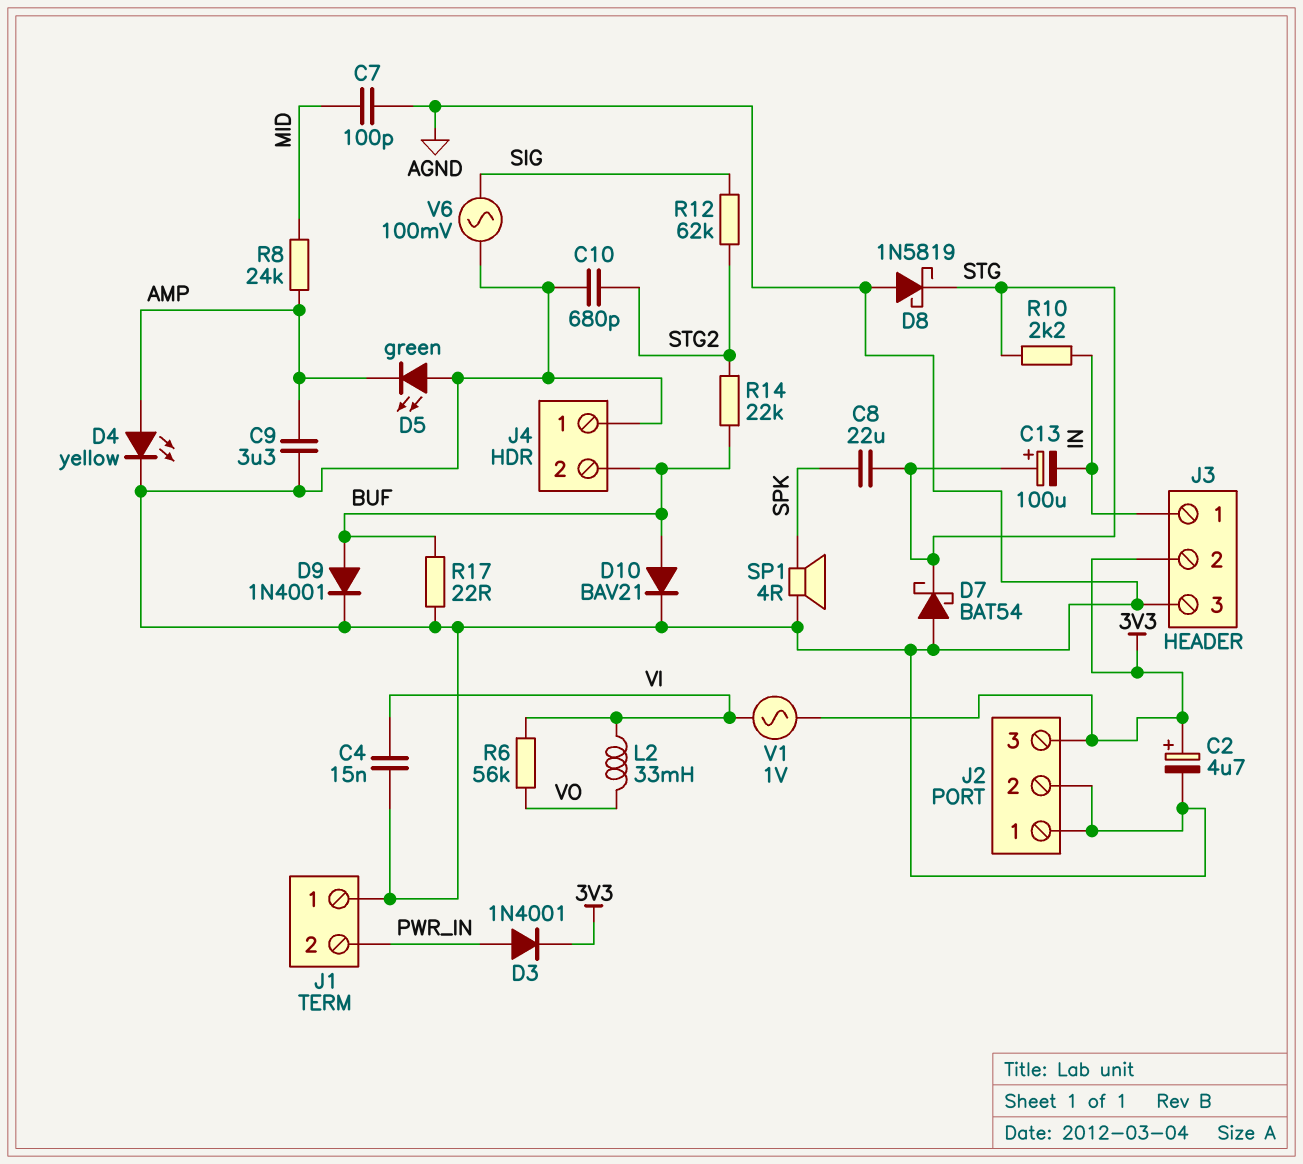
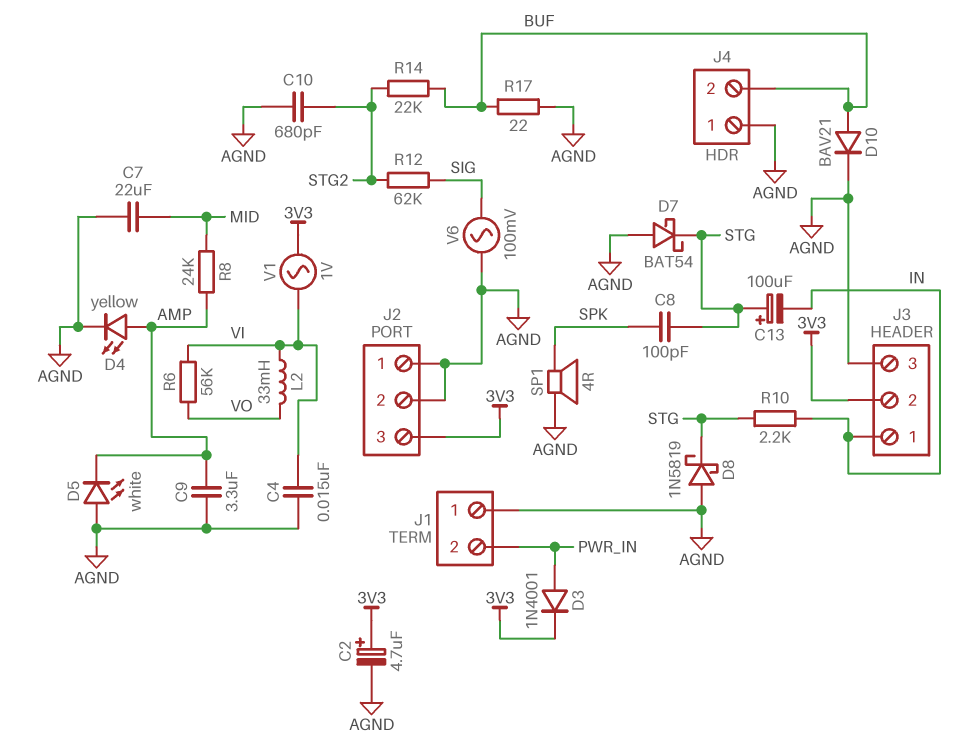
C7: 100pF (AGND, MID) -> 22uF (AGND, MID)
C8: 22uF (SPK, STG) -> 100pF (SPK, STG)
D5: LED green (A AGND, K AMP) -> LED white (A AGND, K AMP)
D9: diode 1N4001 (A BUF, K AGND) -> none

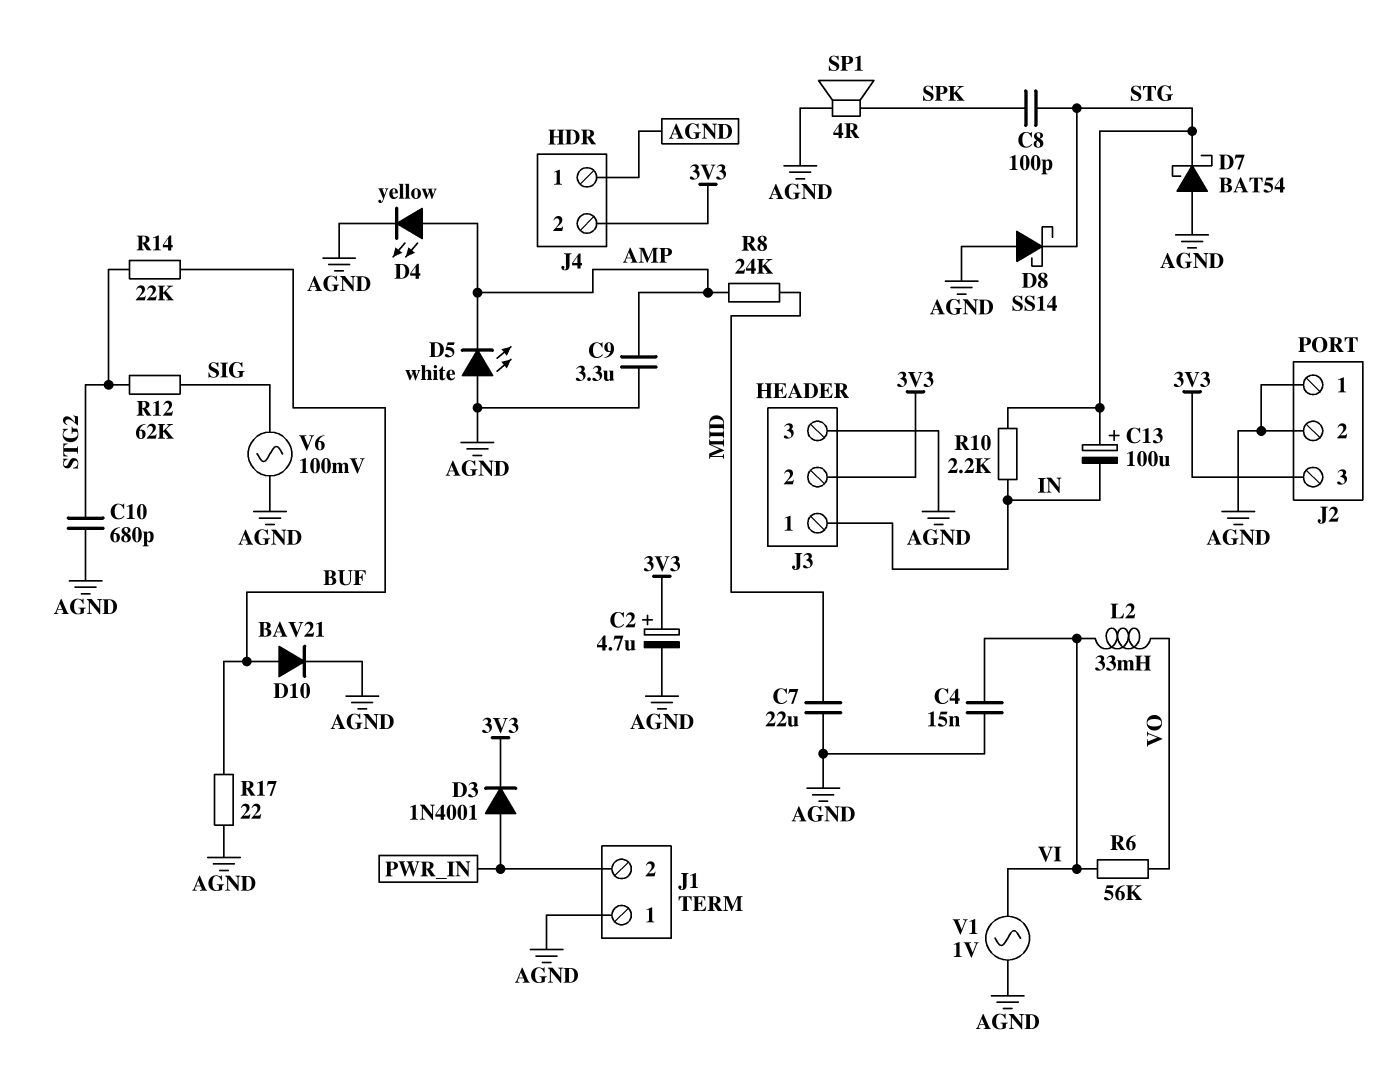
D8: schottky 1N5819 (A AGND, K STG) -> schottky SS14 (A AGND, K STG)
J4 pin 2: BUF -> 3V3
V1: AC 1V (3V3, VI) -> AC 1V (AGND, VI)

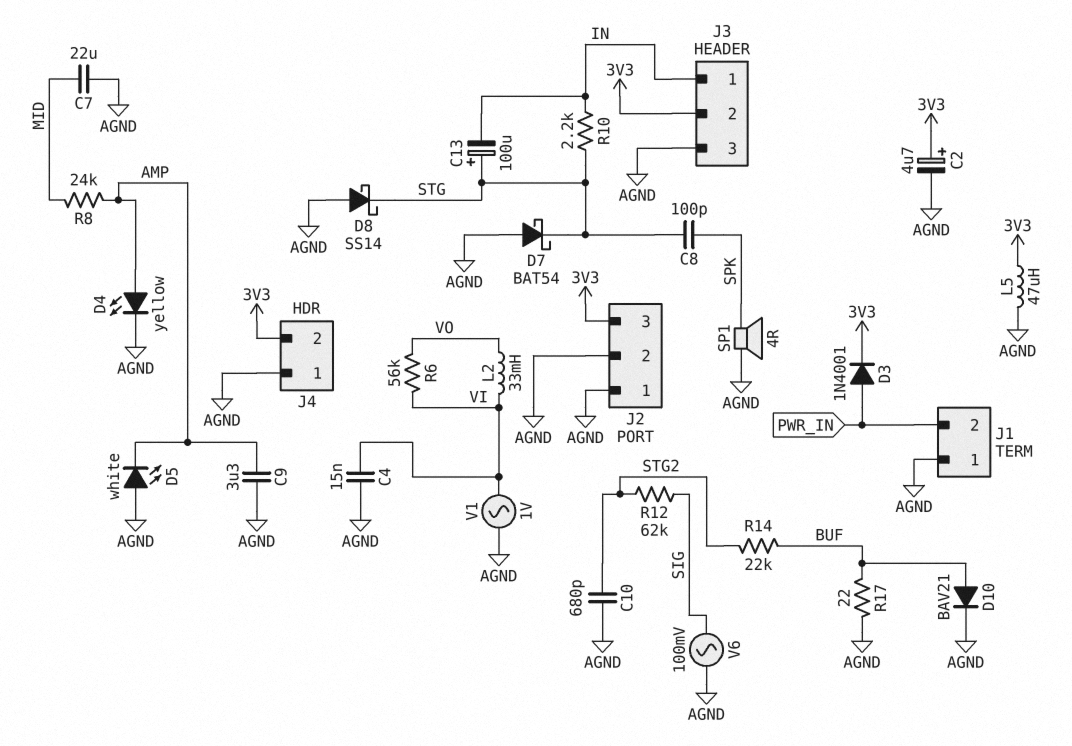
L5: none -> 47uH (3V3, AGND)

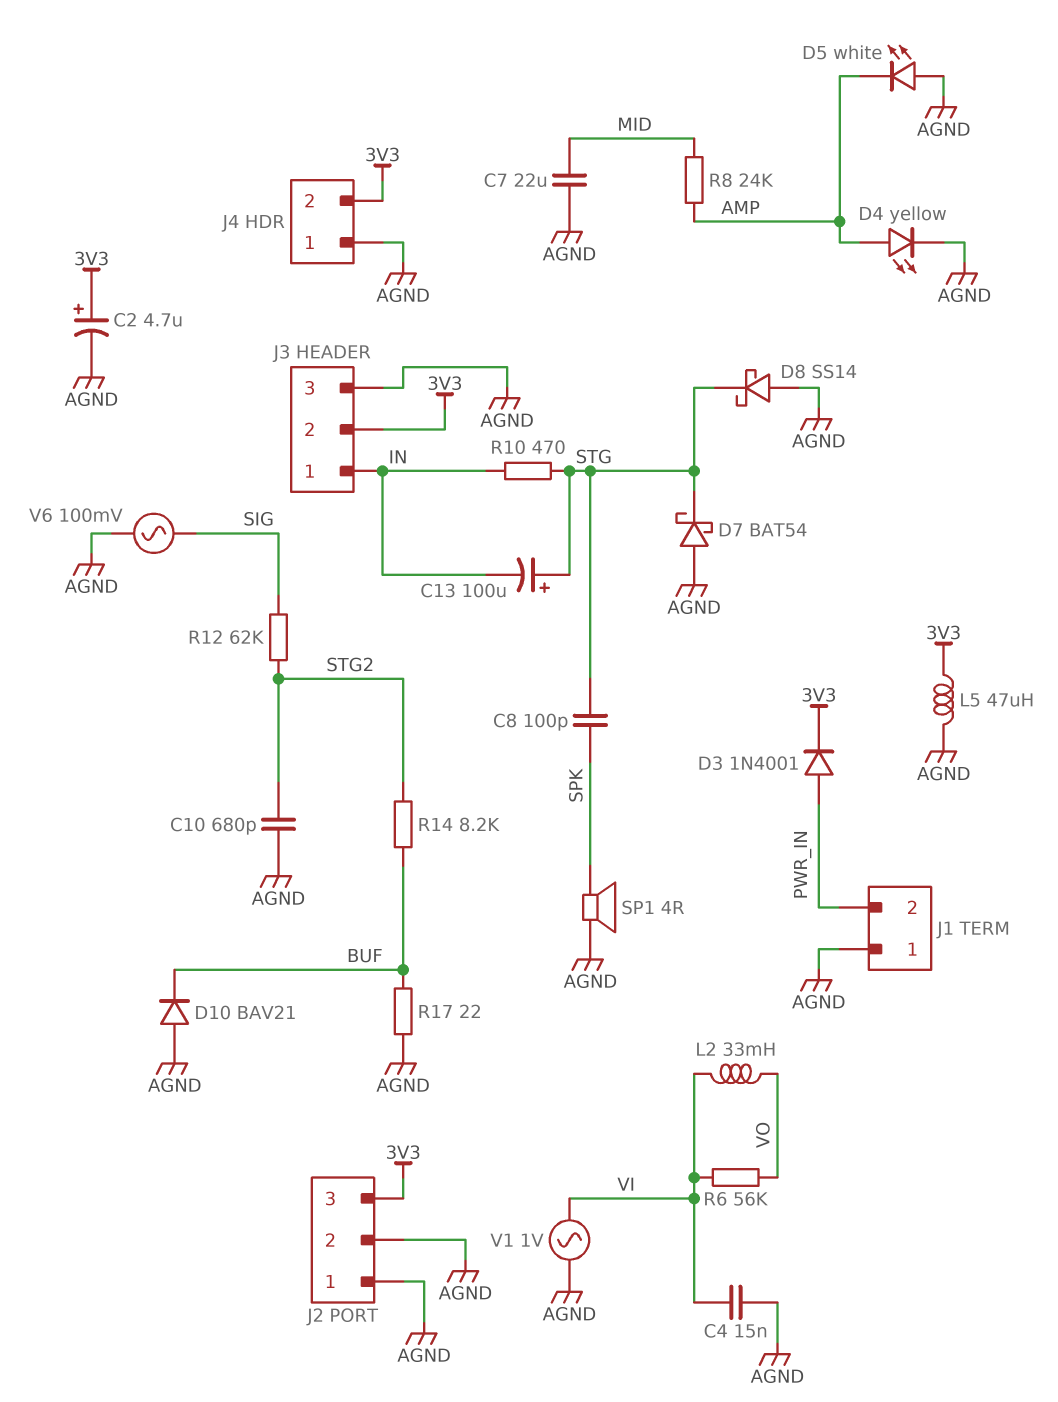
C9: 3.3uF (AGND, AMP) -> none
D10: diode BAV21 (A BUF, K AGND) -> diode BAV21 (A AGND, K BUF)
R10: 2.2k (IN, STG) -> 470 (IN, STG)
R14: 22k (BUF, STG2) -> 8.2k (BUF, STG2)

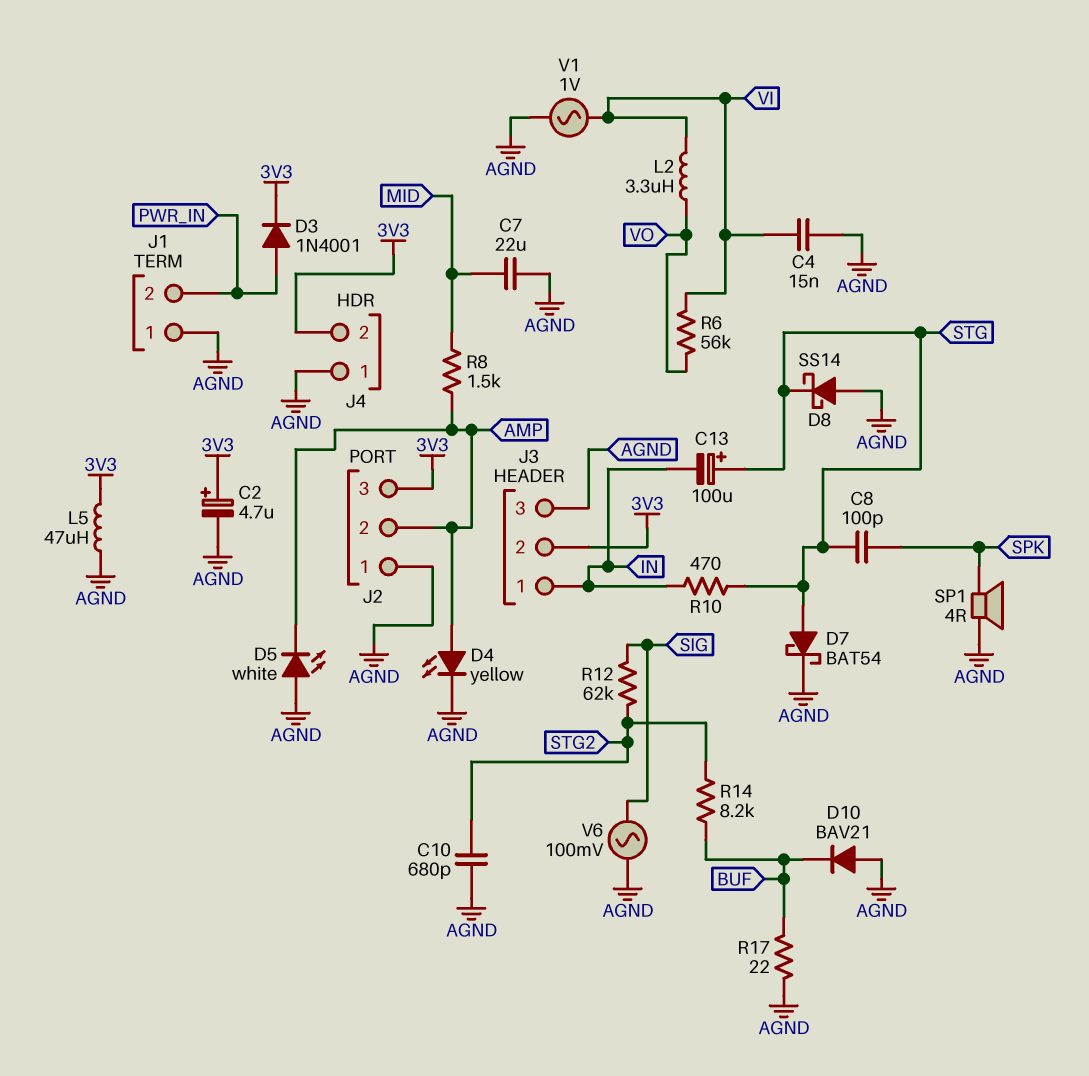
D7: schottky BAT54 (A AGND, K STG) -> schottky BAT54 (A STG, K AGND)
J2 pin 2: AGND -> AMP
L2: 33mH (VI, VO) -> 3.3uH (VI, VO)
R8: 24k (AMP, MID) -> 1.5k (AMP, MID)

